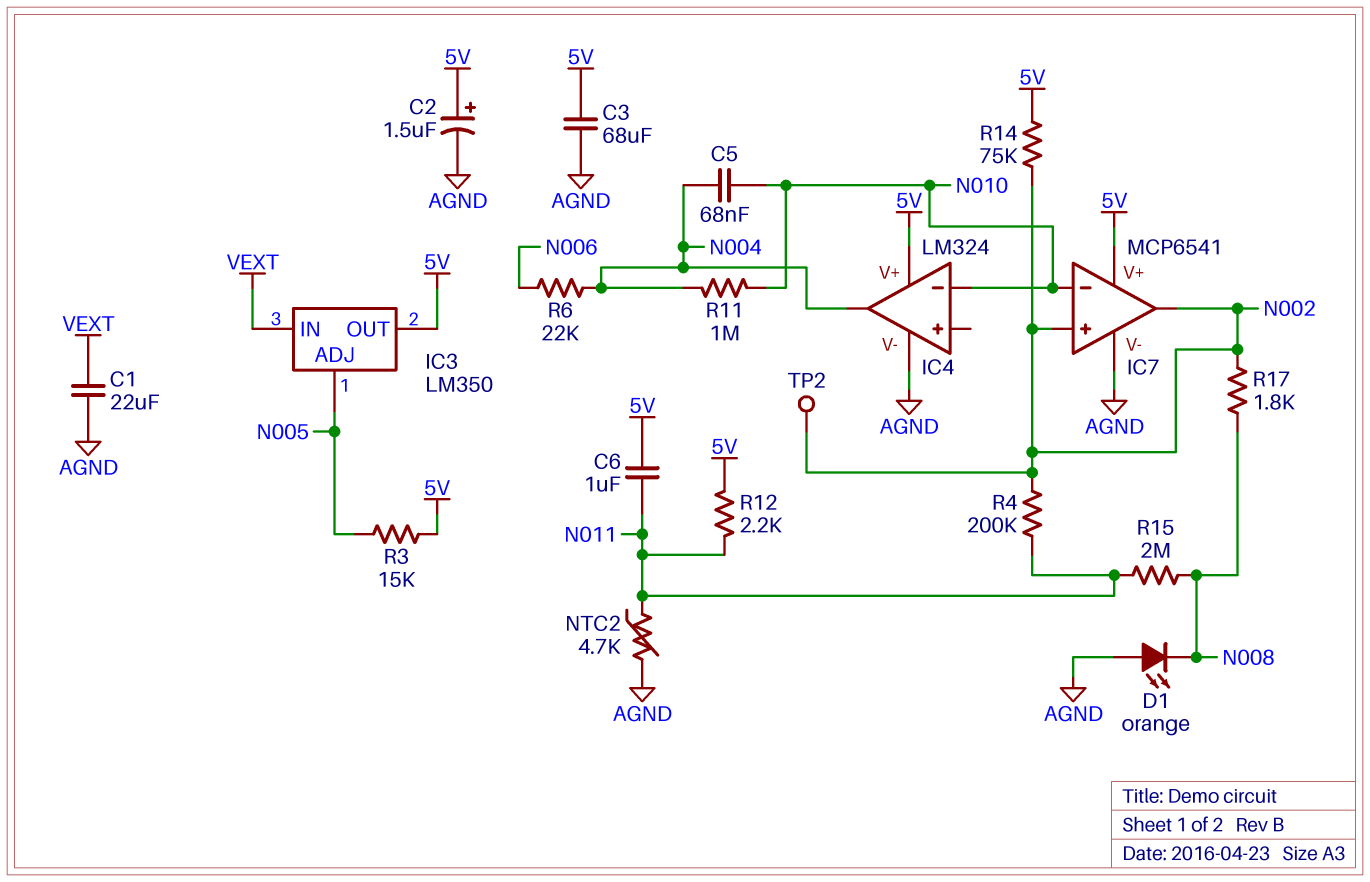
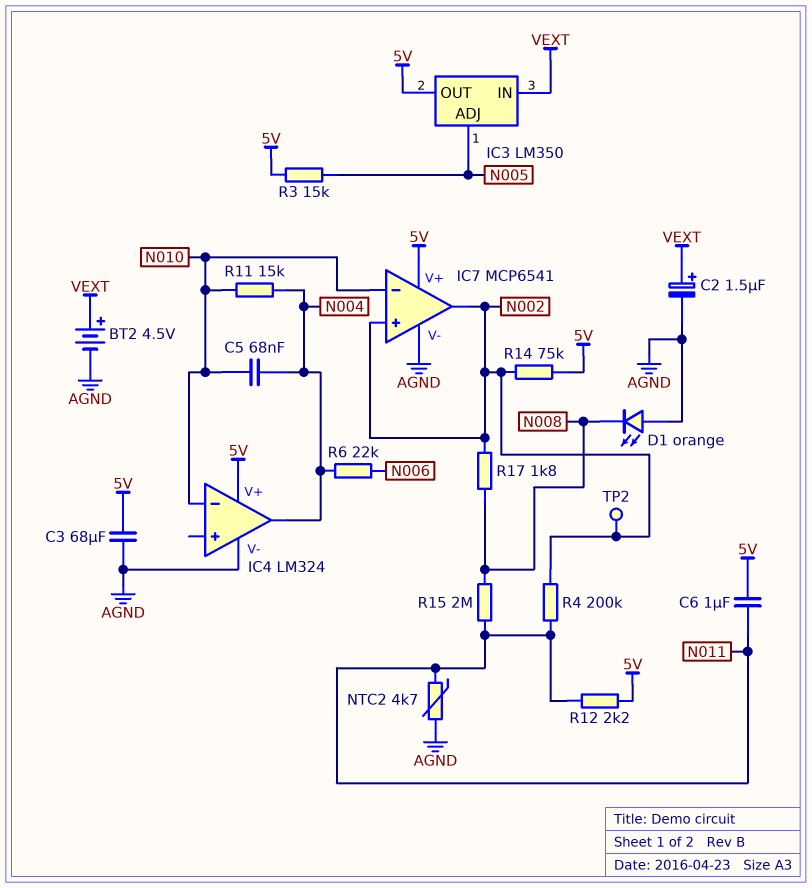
BT2: none -> 4.5V (plus VEXT, minus AGND)
C1: 22uF (AGND, VEXT) -> none
C2: 1.5uF (plus 5V, minus AGND) -> 1.5uF (plus VEXT, minus AGND)
R11: 1M (N004, N010) -> 15k (N004, N010)

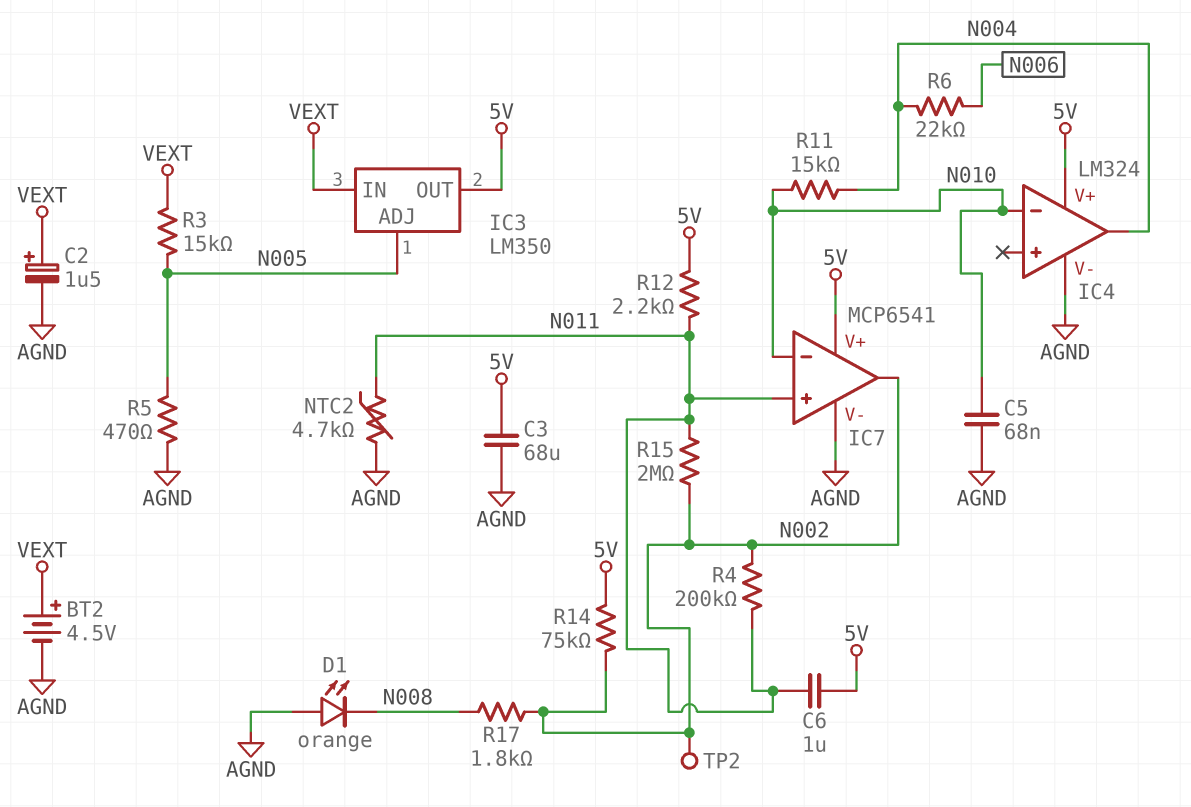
C5: 68nF (N004, N010) -> 68nF (AGND, N010)
IC7 pin in+: N002 -> N011
R3: 15k (5V, N005) -> 15k (N005, VEXT)
R5: none -> 470 (AGND, N005)
R15: 2M (N008, N011) -> 2M (N002, N011)

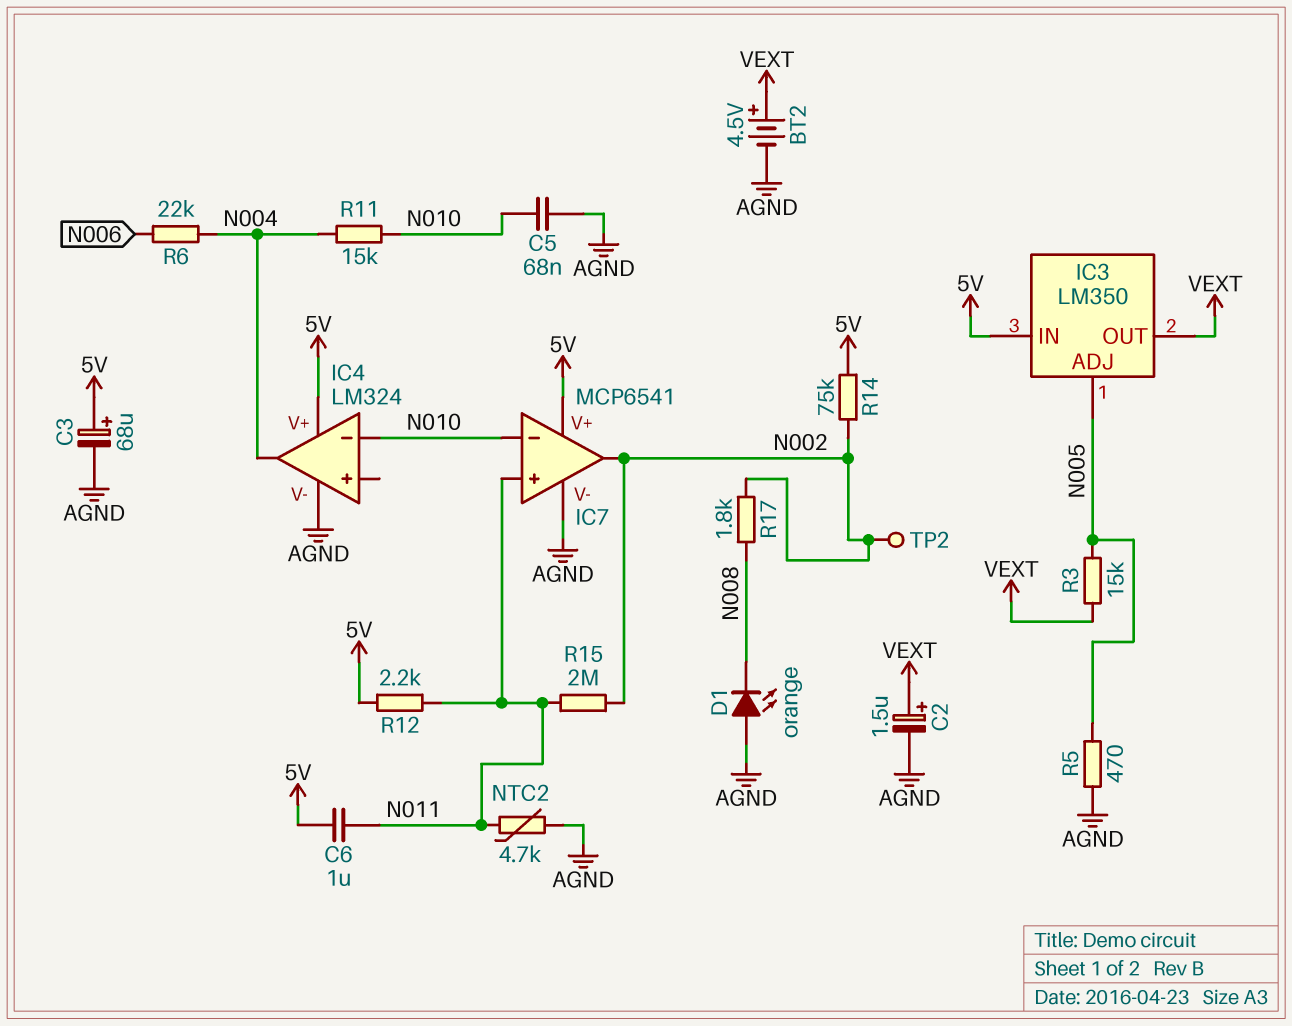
C3: 68uF (5V, AGND) -> 68uF (plus 5V, minus AGND)
IC3 pin IN: VEXT -> 5V
IC3 pin OUT: 5V -> VEXT
R4: 200k (N002, N011) -> none

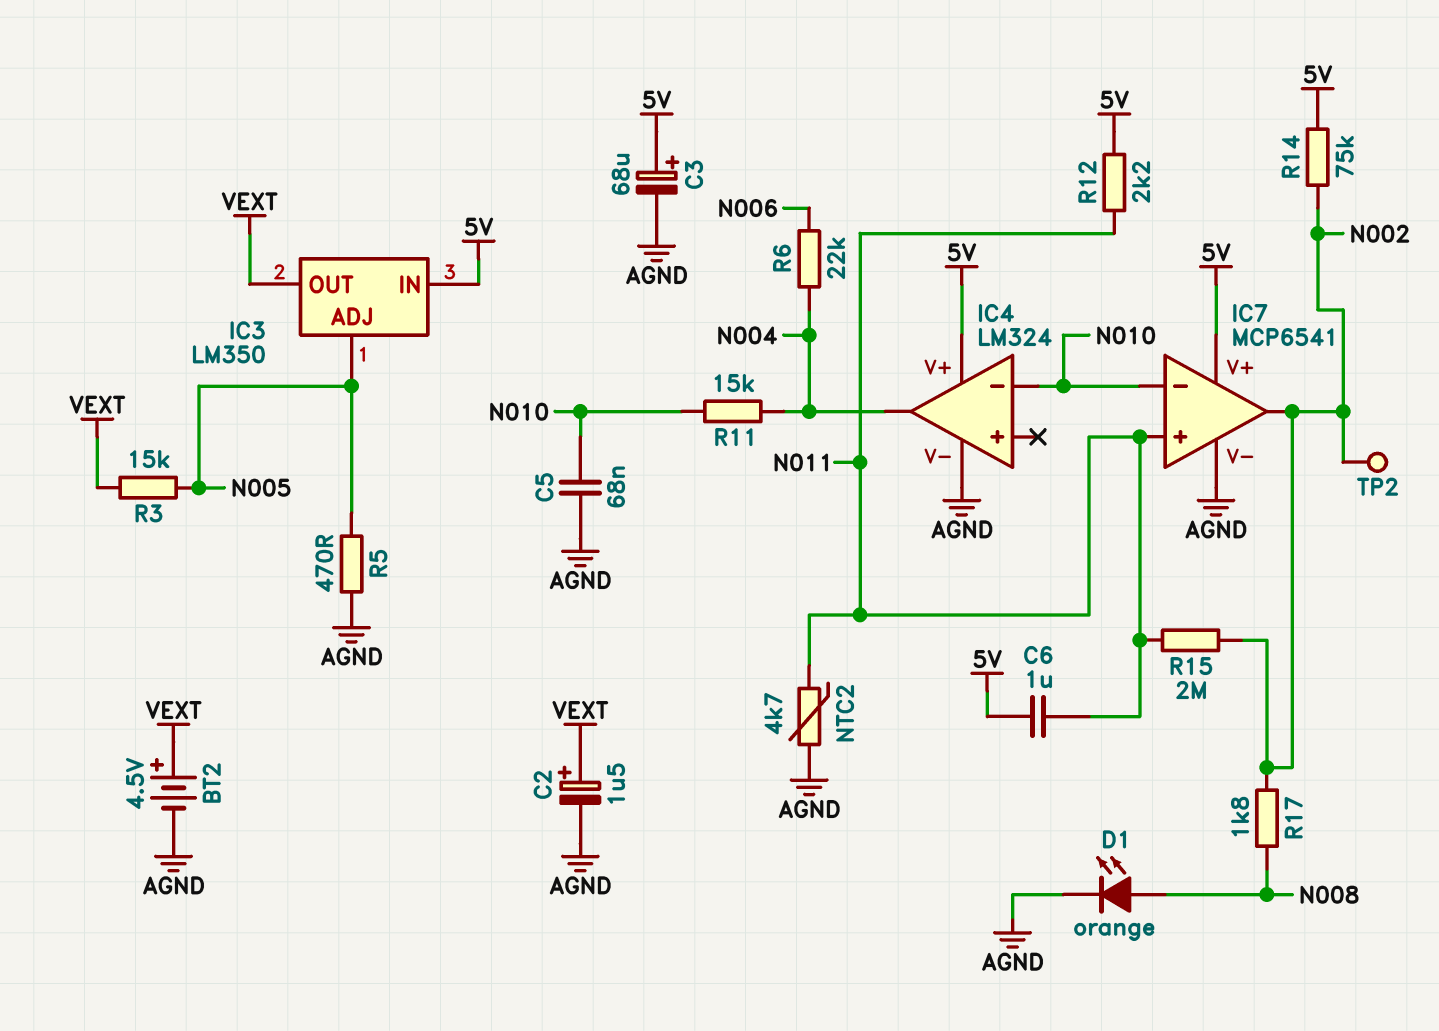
D1: LED orange (A AGND, K N008) -> LED orange (A N008, K AGND)

